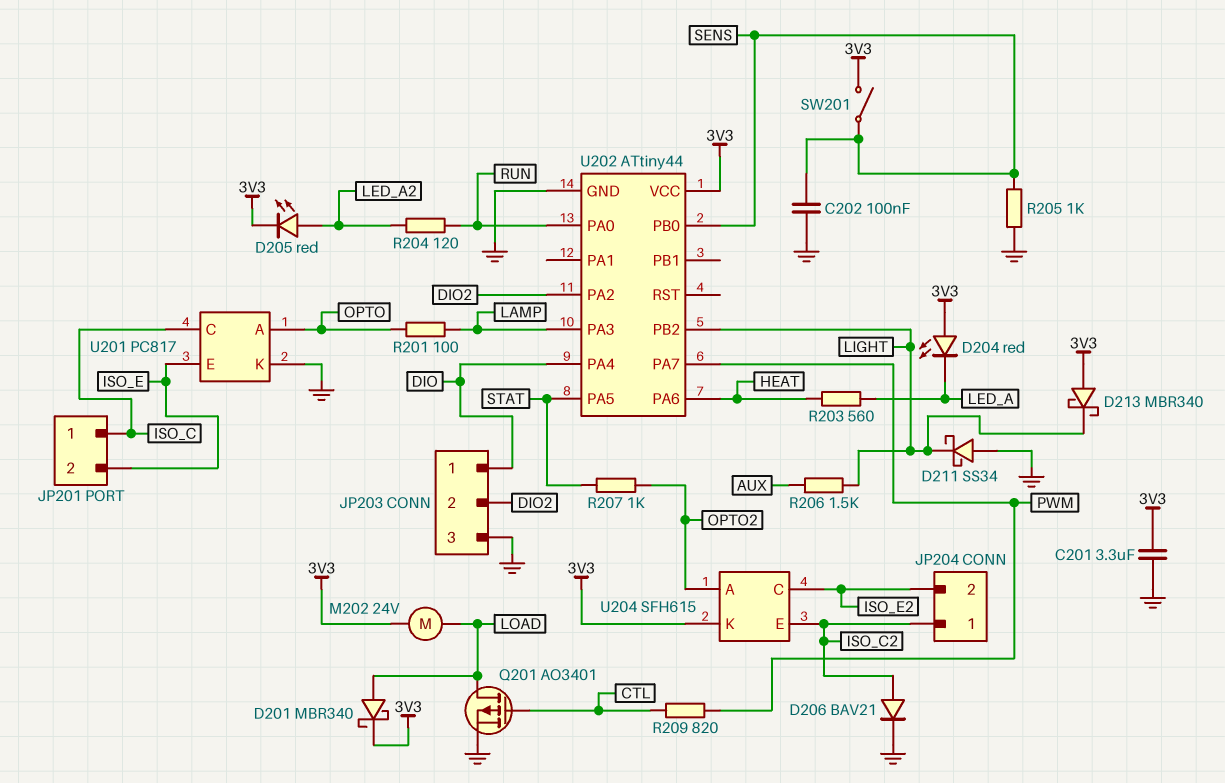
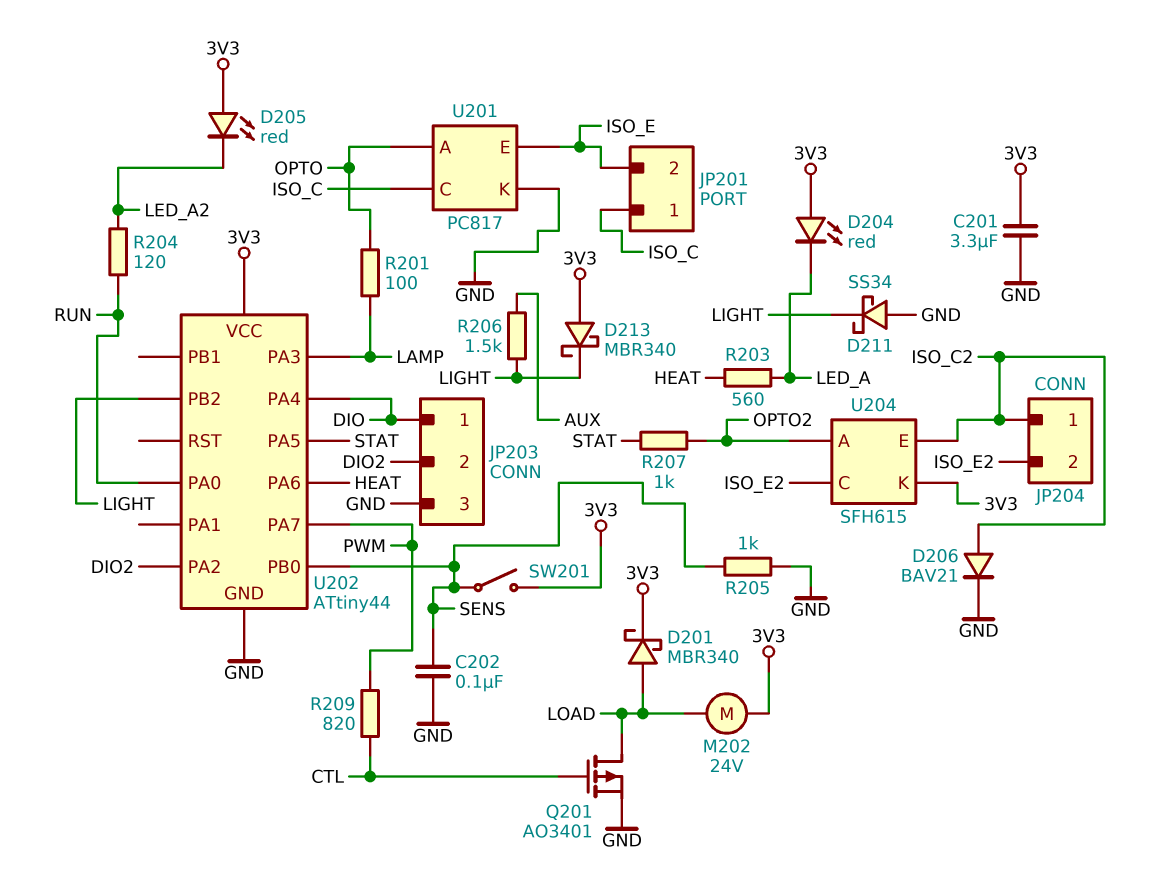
D205: LED red (A LED_A2, K 3V3) -> LED red (A 3V3, K LED_A2)

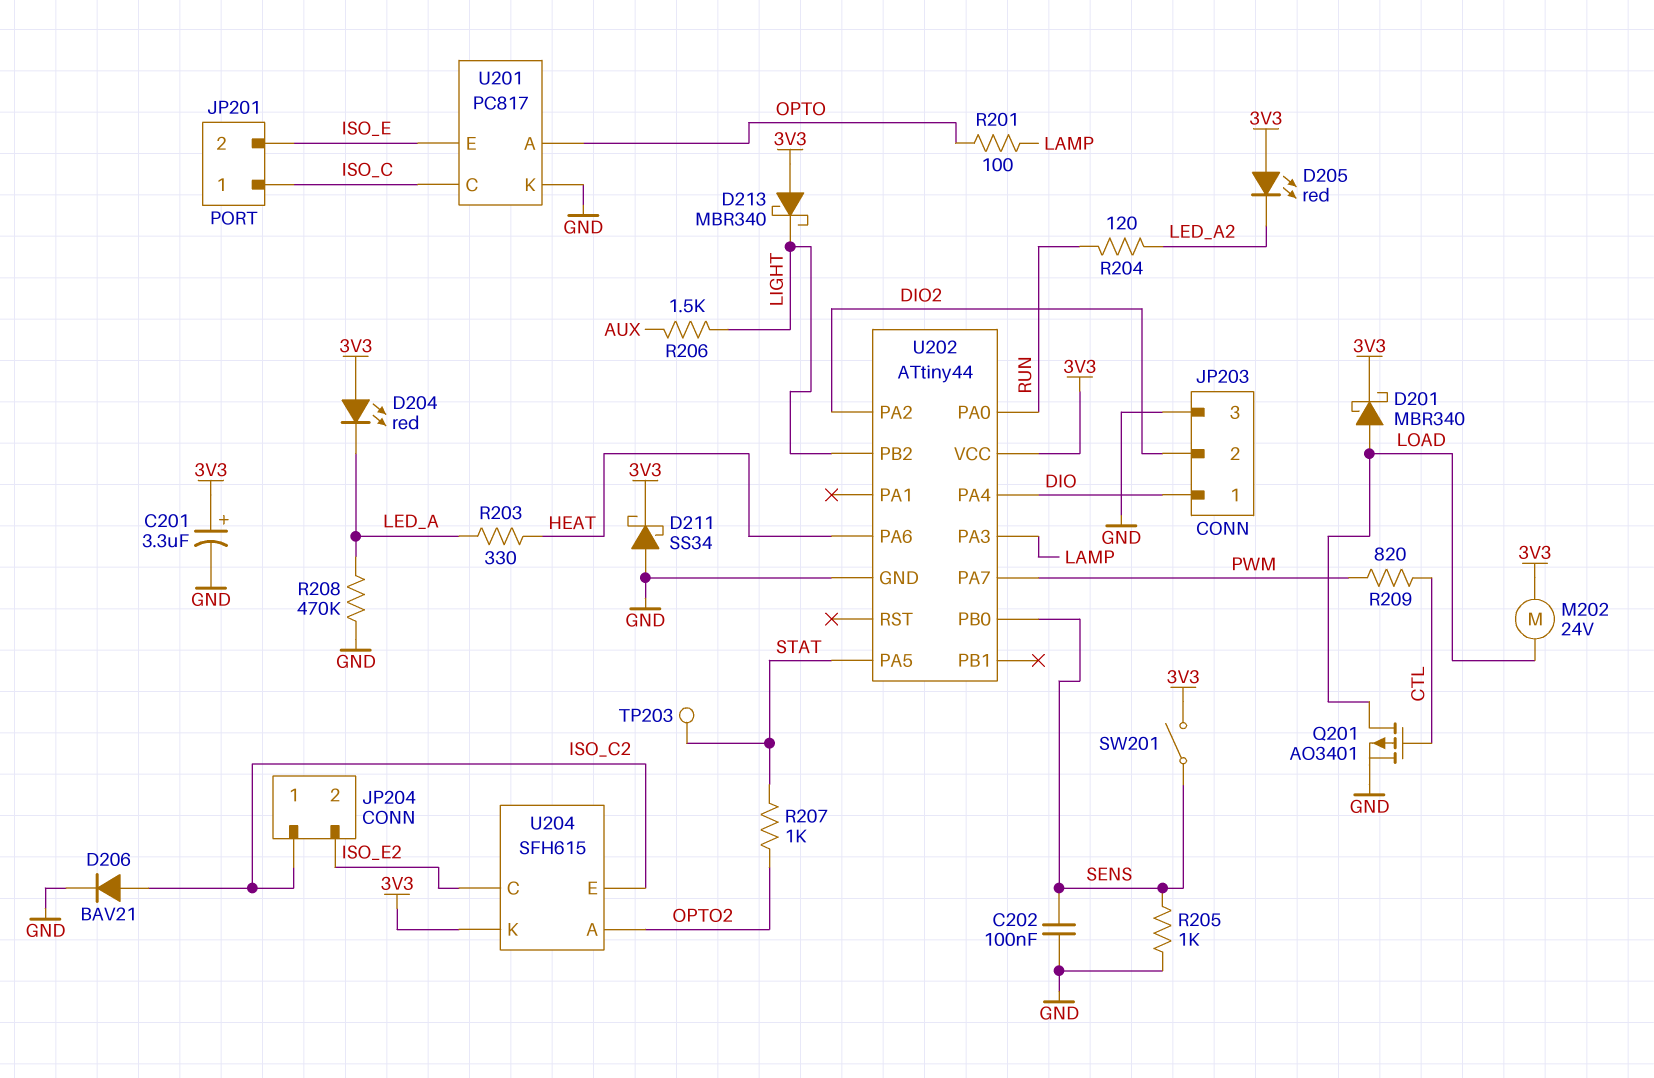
C201: 3.3uF (3V3, GND) -> 3.3uF (plus 3V3, minus GND)
D211: schottky SS34 (A GND, K LIGHT) -> schottky SS34 (A GND, K 3V3)
R203: 560 (HEAT, LED_A) -> 330 (HEAT, LED_A)
R208: none -> 470k (GND, LED_A)
TP203: none -> test point (STAT)

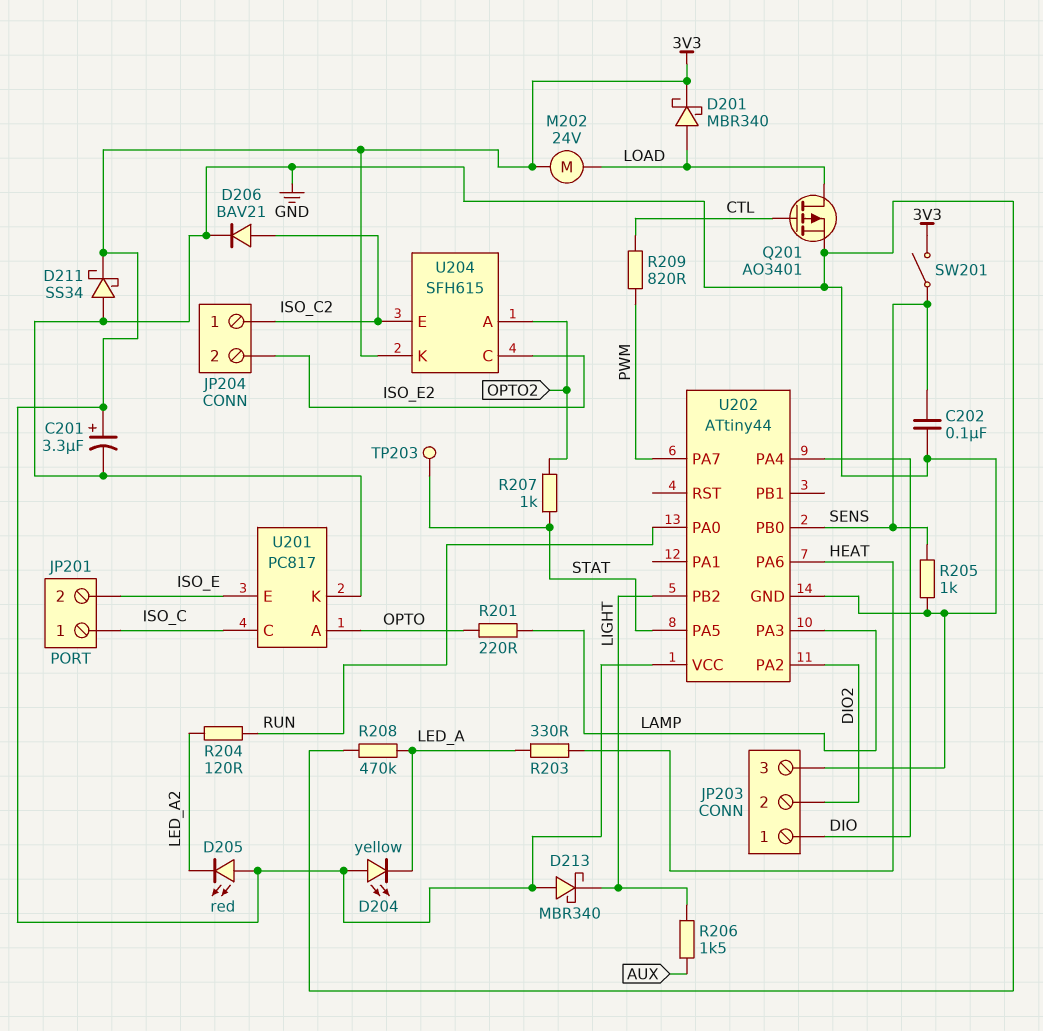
D204: LED red (A 3V3, K LED_A) -> LED yellow (A 3V3, K LED_A)
R201: 100 (LAMP, OPTO) -> 220 (LAMP, OPTO)

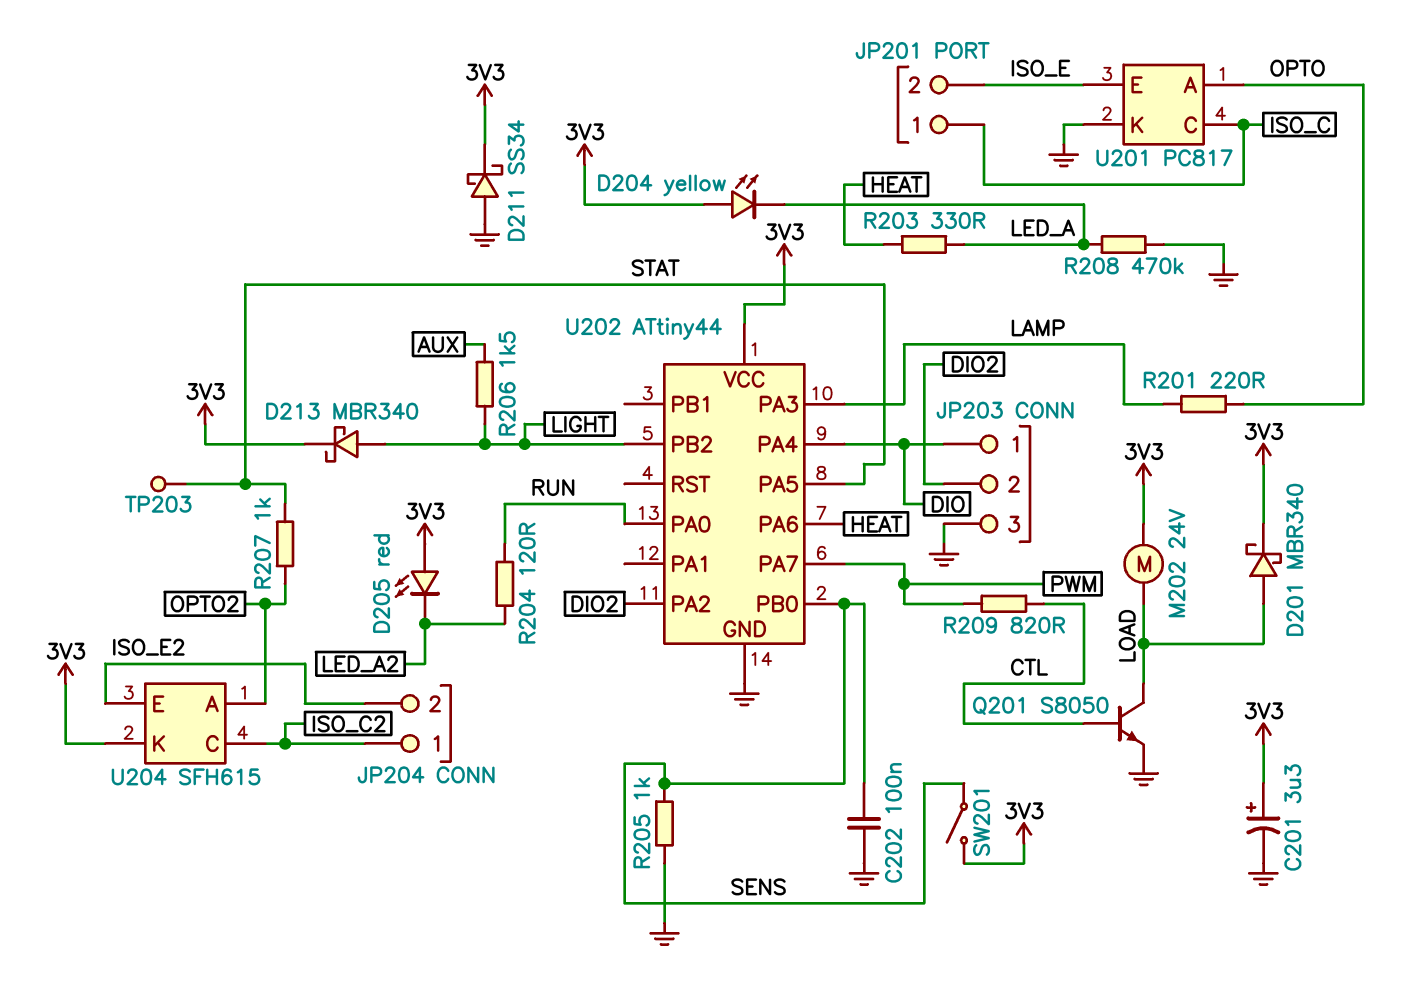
D206: diode BAV21 (A ISO_C2, K GND) -> none
D213: schottky MBR340 (A 3V3, K LIGHT) -> schottky MBR340 (A LIGHT, K 3V3)
Q201: PMOS AO3401 (G CTL, D LOAD, S GND) -> NPN S8050 (B CTL, C LOAD, E GND)
U204 pin C: ISO_E2 -> ISO_C2
U204 pin E: ISO_C2 -> ISO_E2

